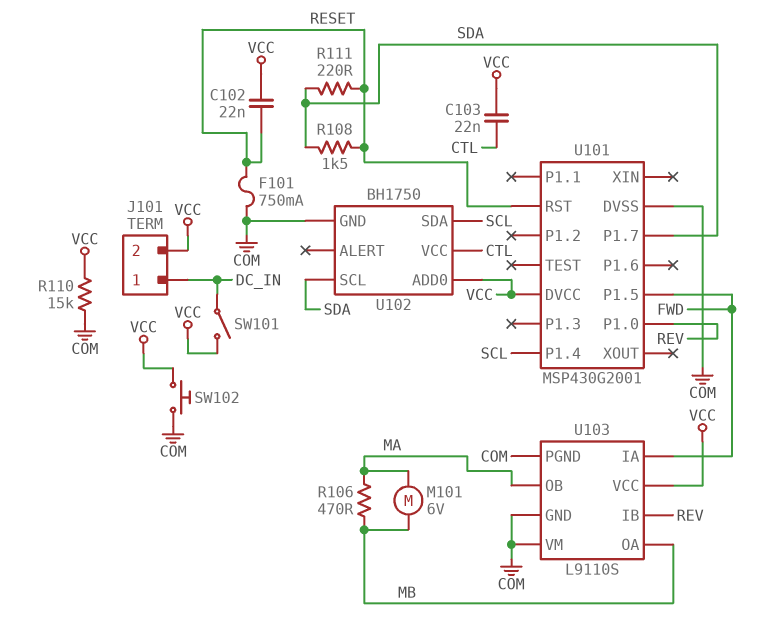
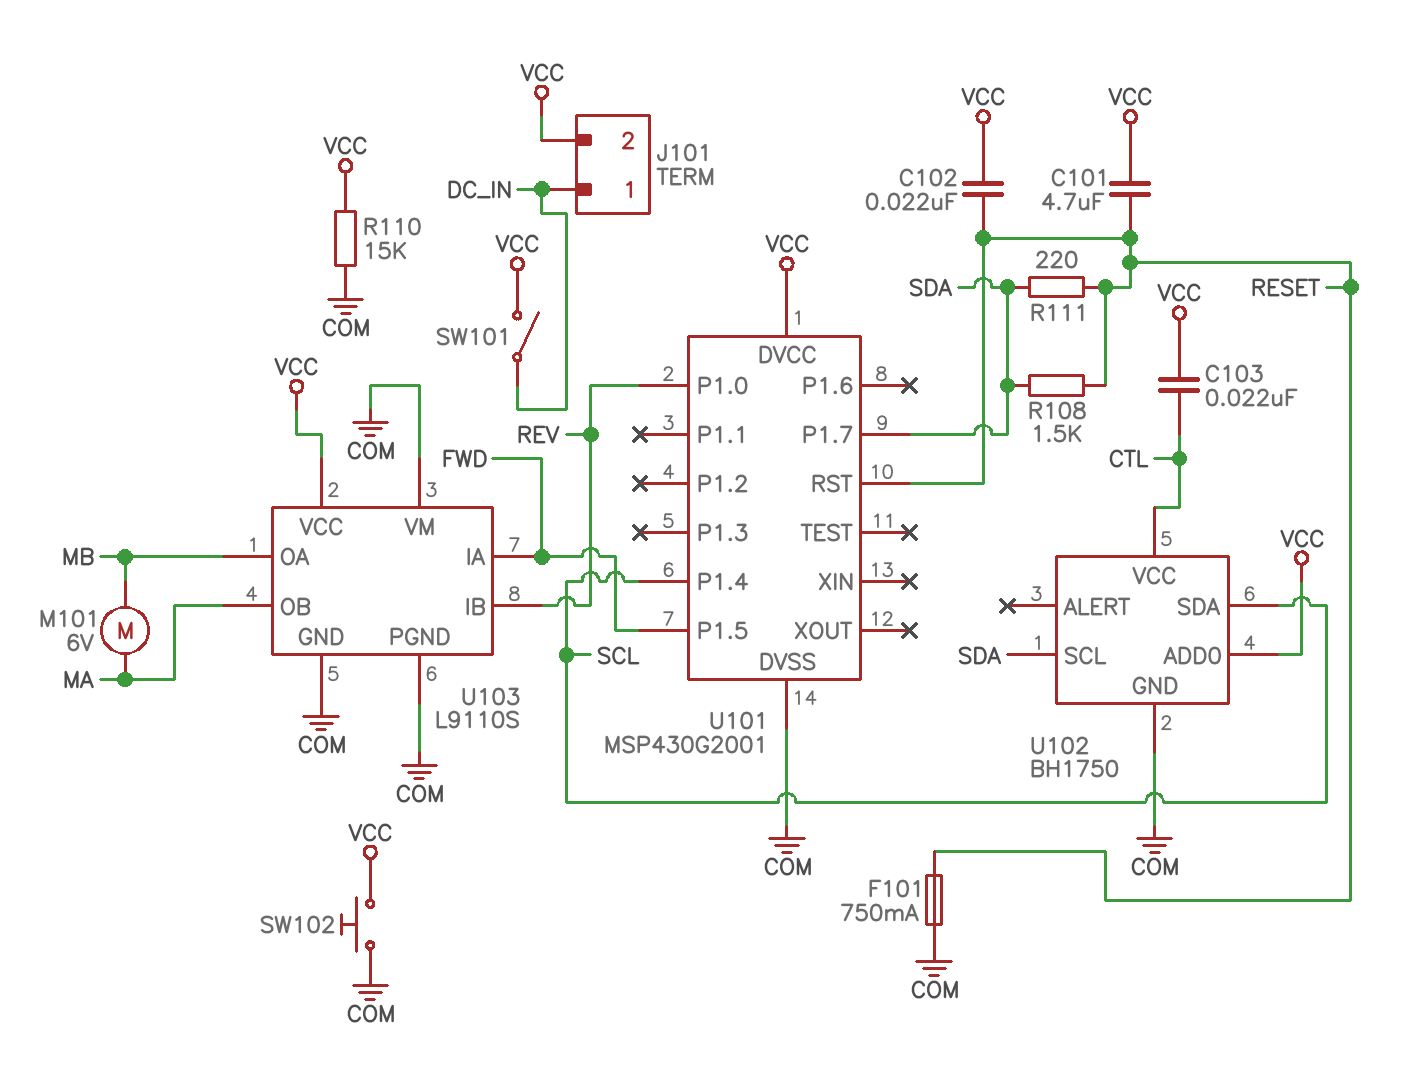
C101: none -> 4.7uF (RESET, VCC)
R106: 470 (MA, MB) -> none

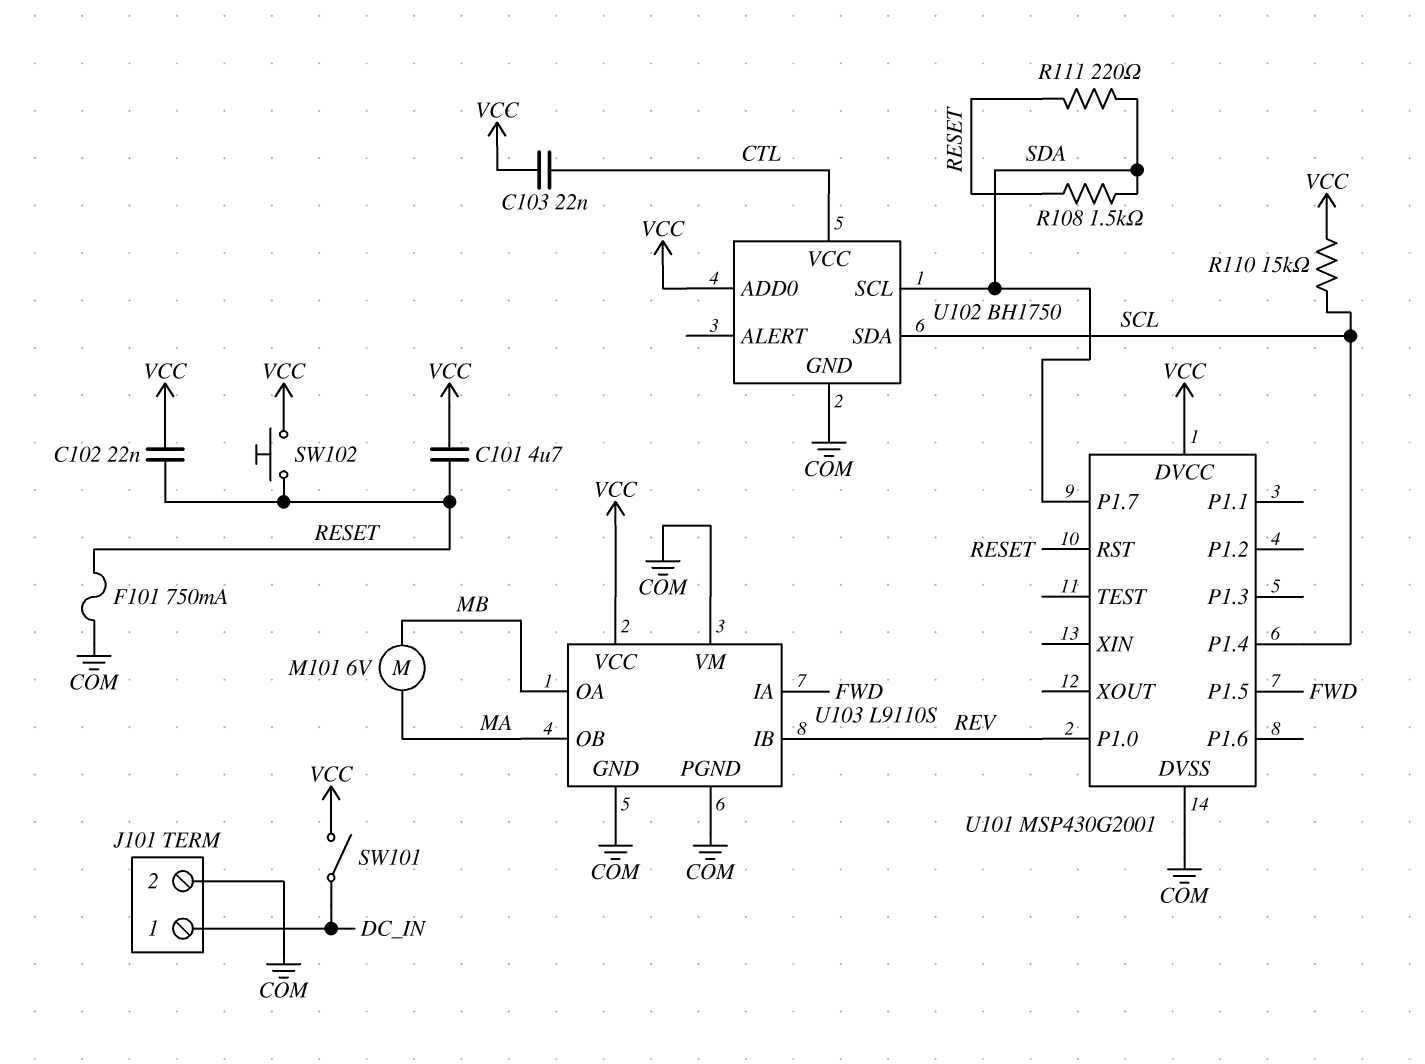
J101 pin 2: VCC -> COM
R110: 15k (COM, VCC) -> 15k (SCL, VCC)
SW102: button (COM, VCC) -> button (RESET, VCC)

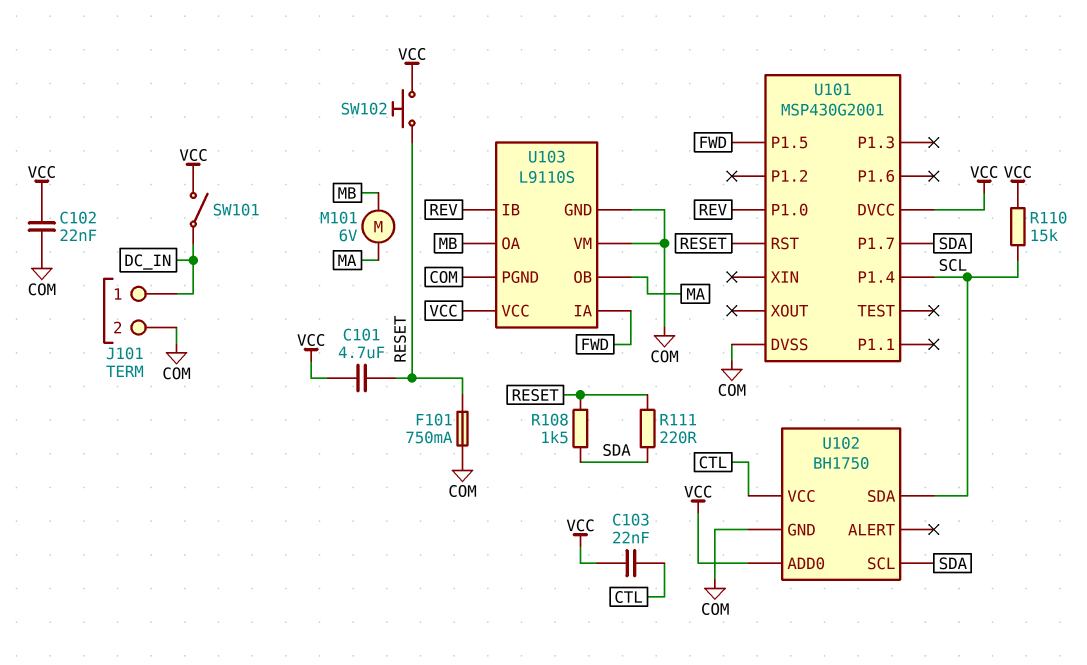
C102: 22nF (RESET, VCC) -> 22nF (COM, VCC)

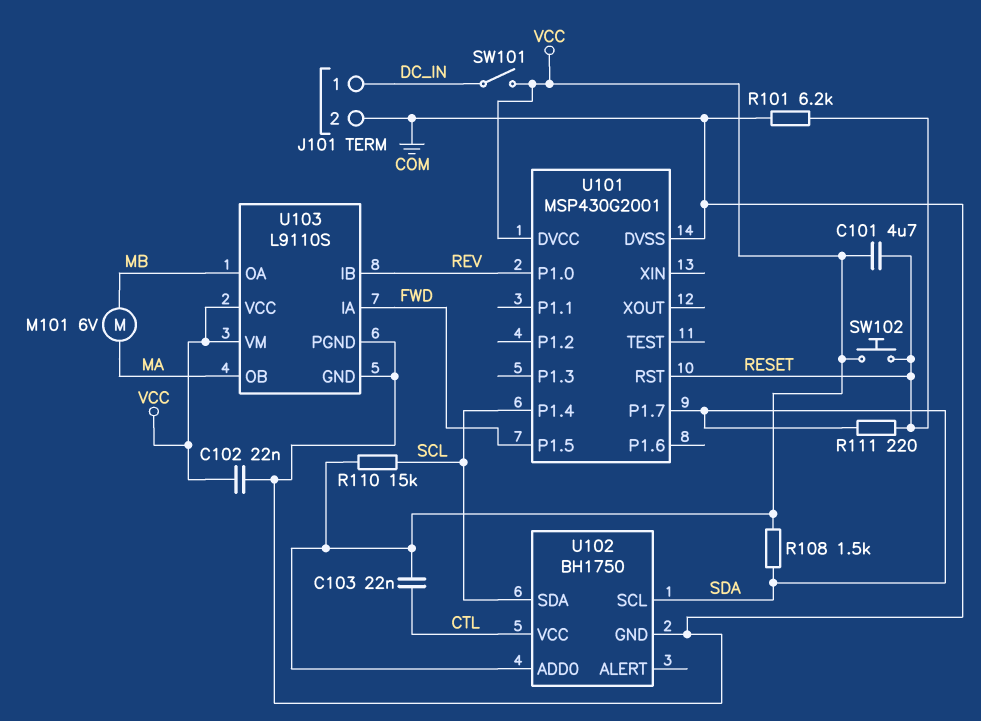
F101: 750mA (COM, RESET) -> none
R101: none -> 6.2k (COM, RESET)
R108: 1.5k (RESET, SDA) -> 1.5k (SDA, VCC)
U103 pin VM: COM -> VCC

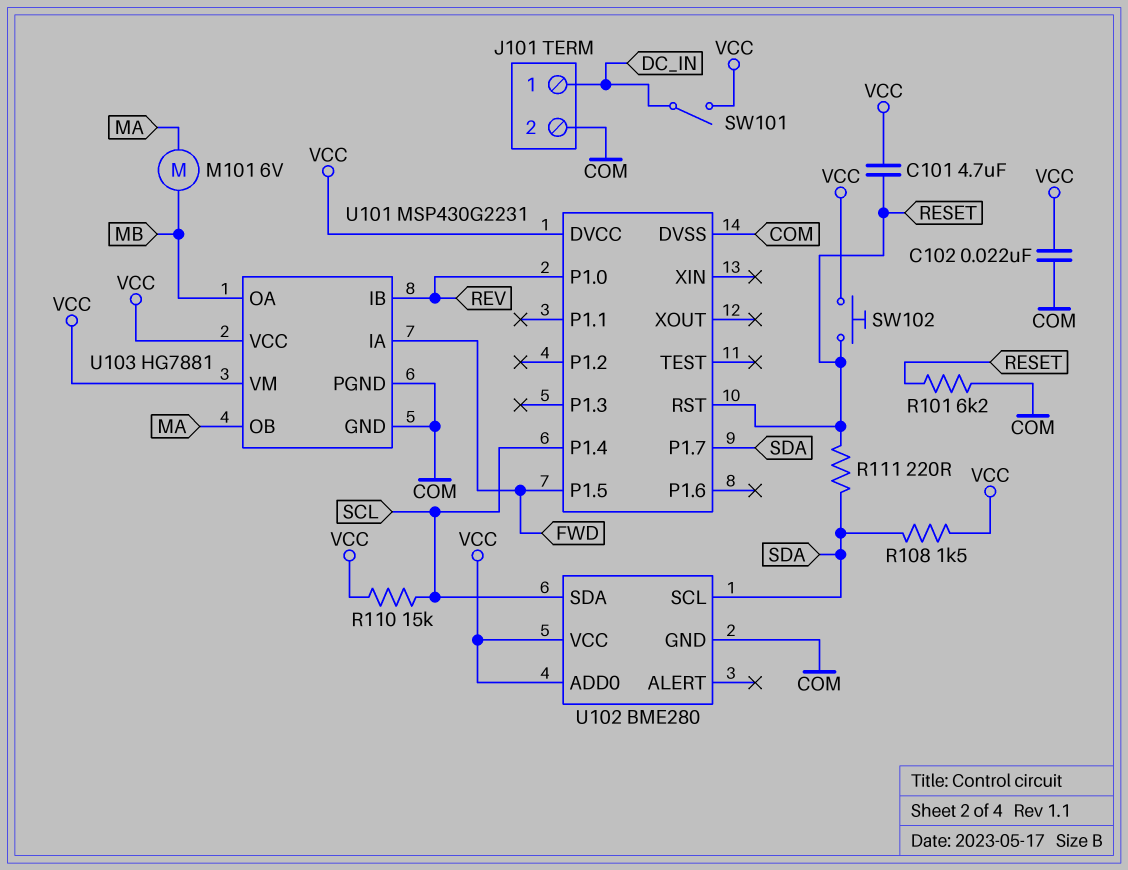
C103: 22nF (CTL, VCC) -> none
U101: MSP430G2001 -> MSP430G2231
U102: BH1750 -> BME280
U102 pin VCC: CTL -> VCC
U103: L9110S -> HG7881

